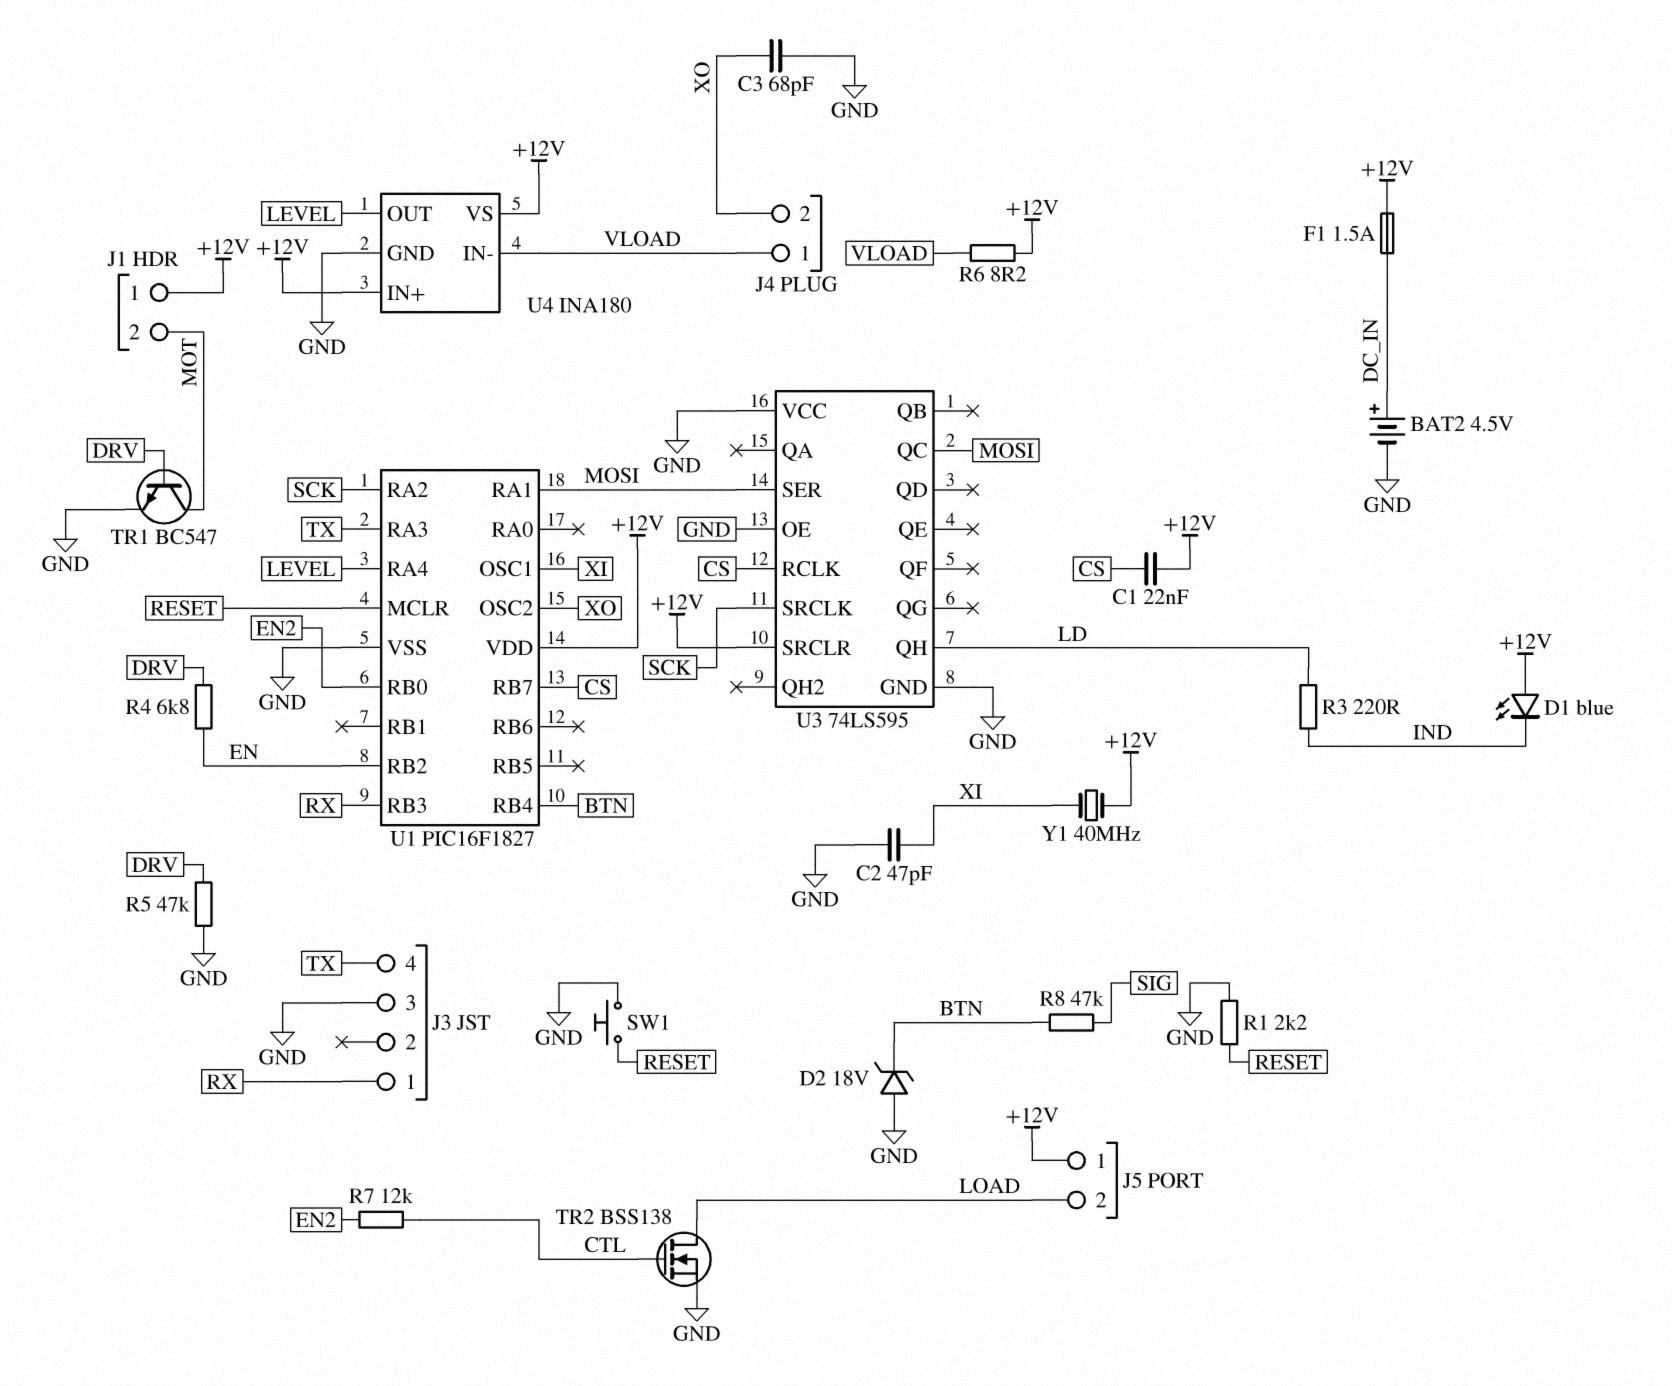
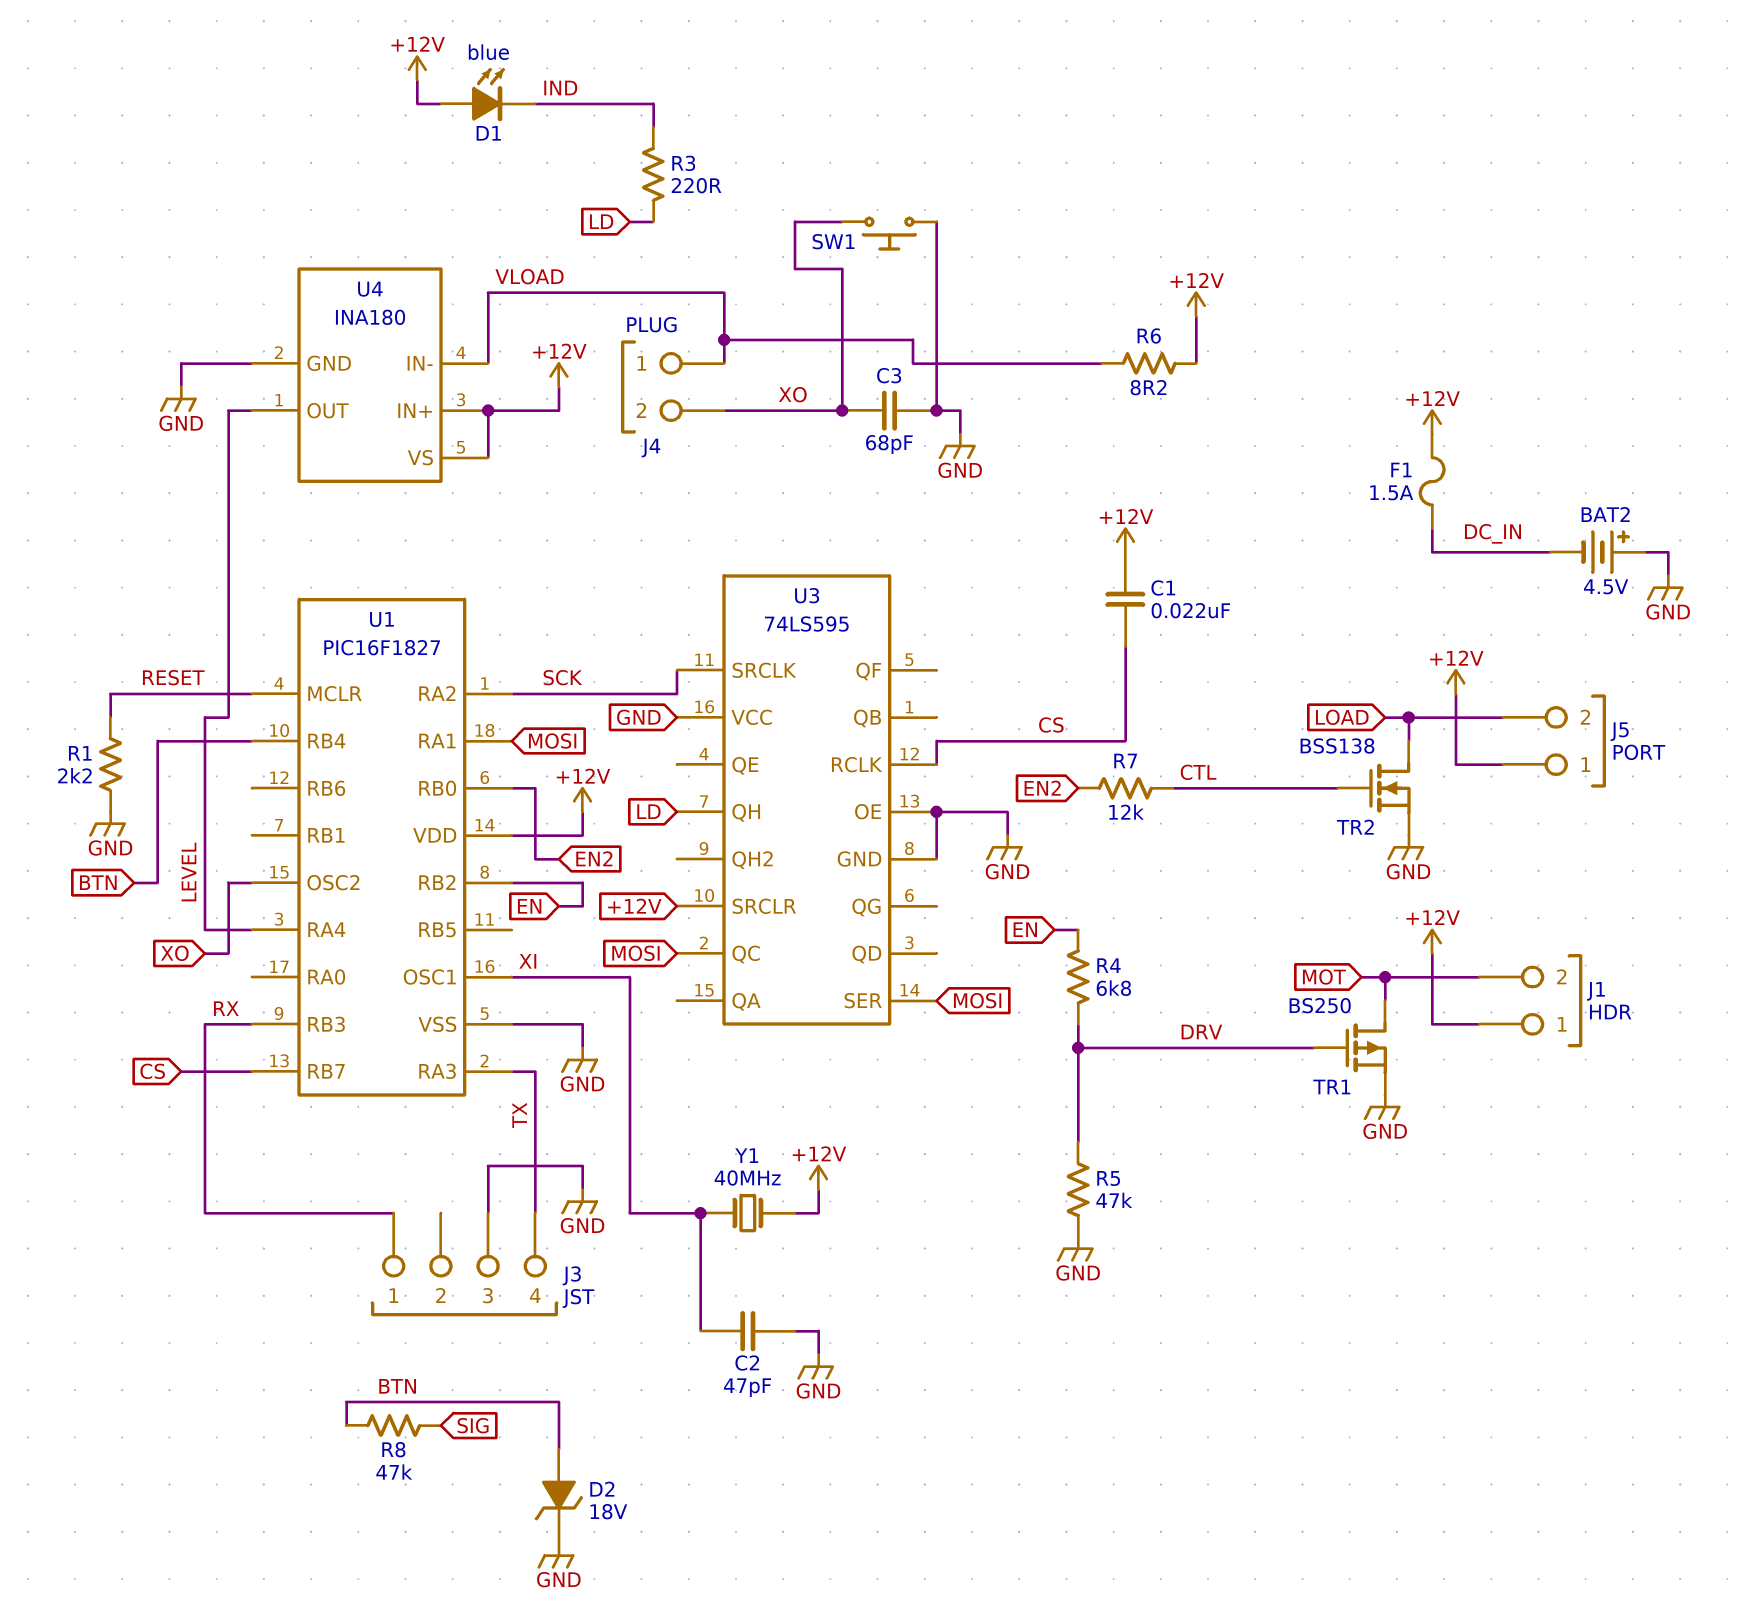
BAT2: 4.5V (plus DC_IN, minus GND) -> 4.5V (plus GND, minus DC_IN)
D2: zener 18V (A GND, K BTN) -> zener 18V (A BTN, K GND)
SW1: button (GND, RESET) -> button (GND, XO)
TR1: NPN BC547 (B DRV, C MOT, E GND) -> PMOS BS250 (G DRV, D MOT, S GND)

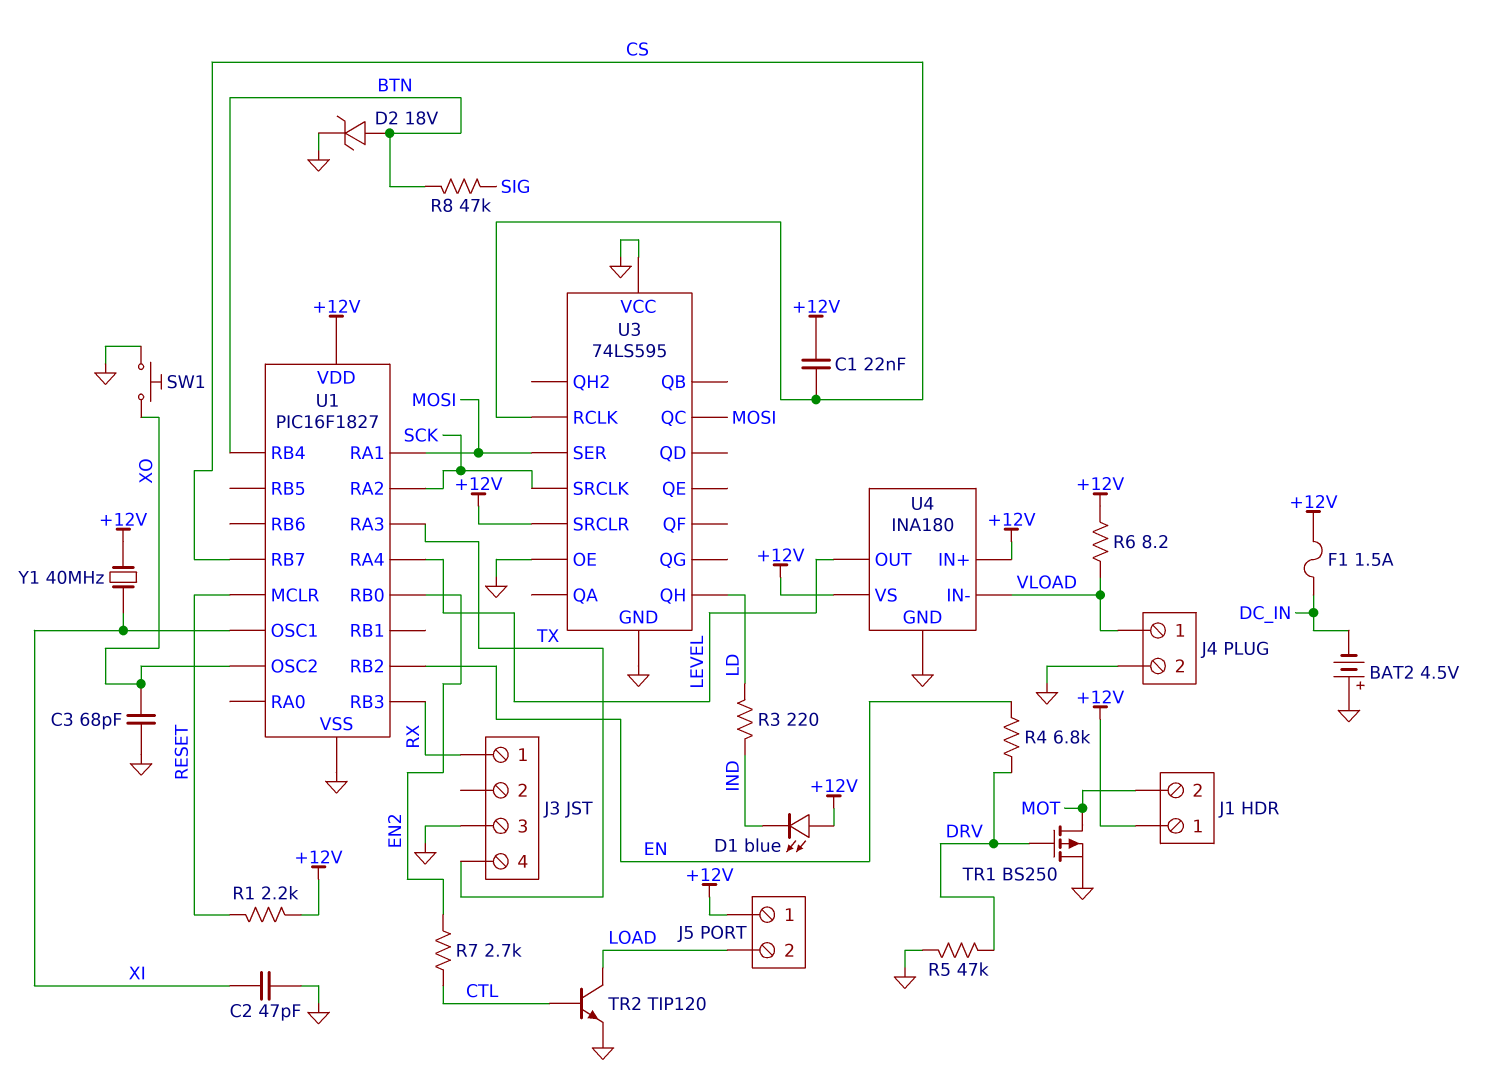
J4 pin 2: XO -> GND
R1: 2.2k (GND, RESET) -> 2.2k (+12V, RESET)
R7: 12k (CTL, EN2) -> 2.7k (CTL, EN2)
TR2: NMOS BSS138 (G CTL, D LOAD, S GND) -> NPN TIP120 (B CTL, C LOAD, E GND)

